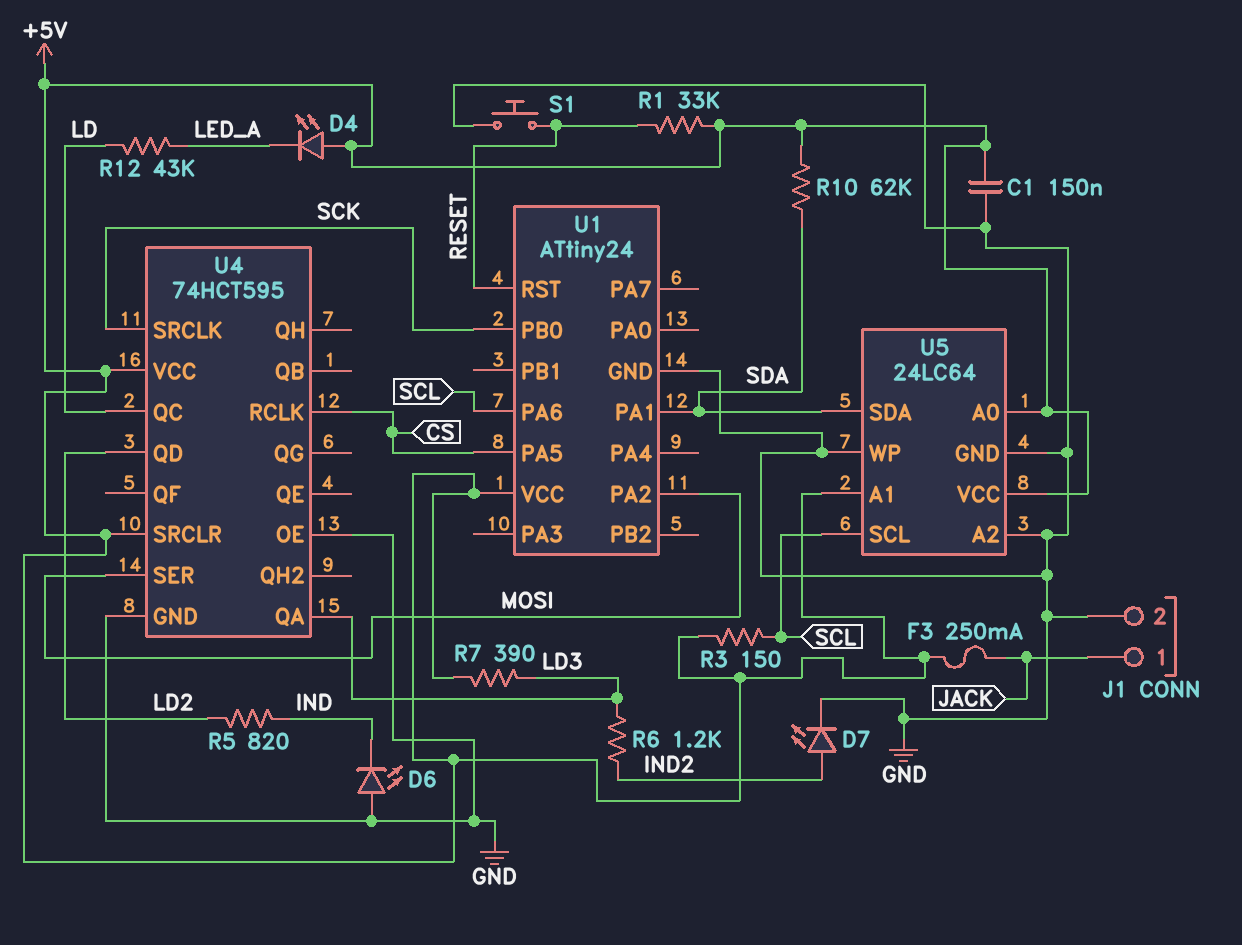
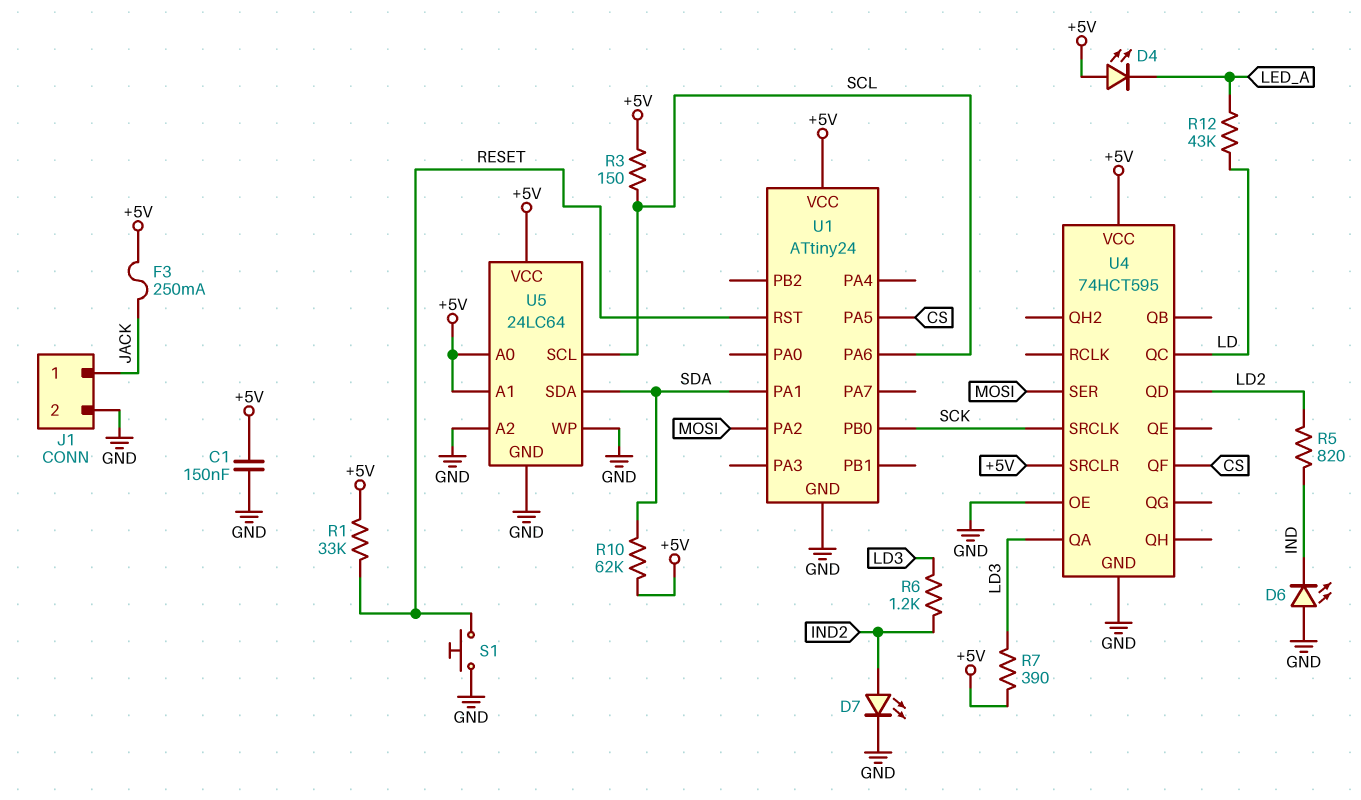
U4 pin QF: none -> CS
U4 pin RCLK: CS -> none

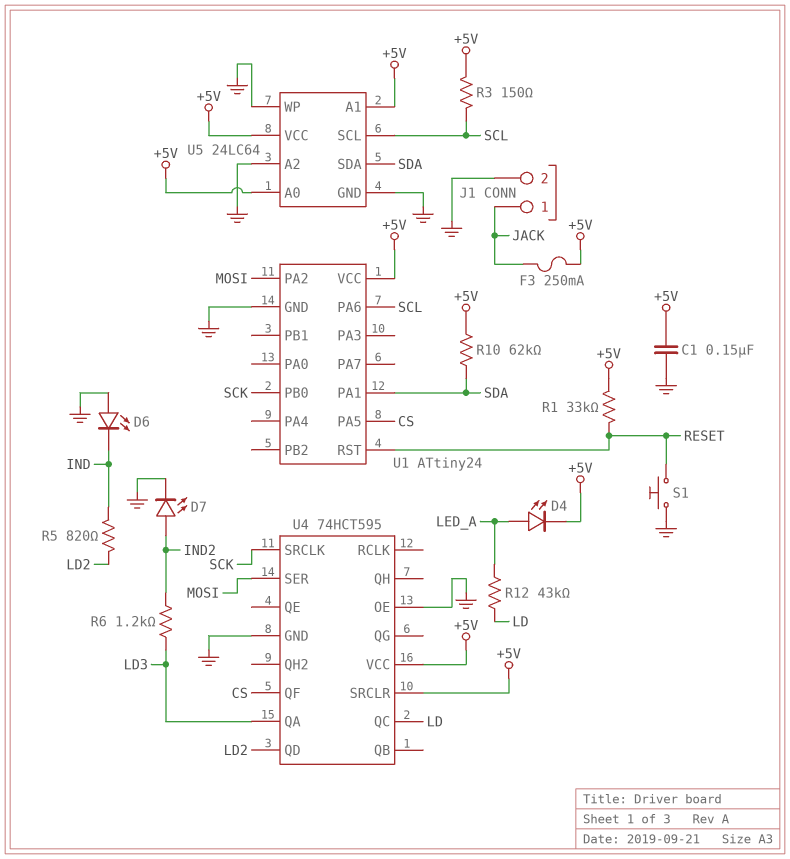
D4: LED (A +5V, K LED_A) -> LED (A LED_A, K +5V)
R7: 390 (+5V, LD3) -> none

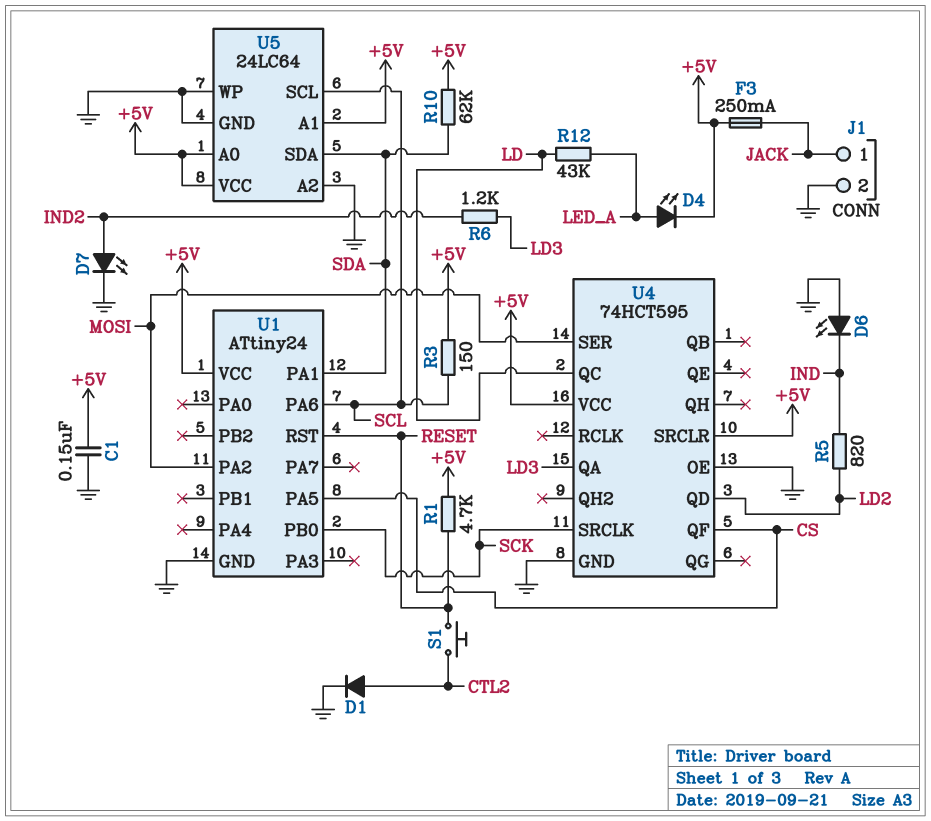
D1: none -> diode (A CTL2, K GND)
R1: 33k (+5V, RESET) -> 4.7k (+5V, RESET)
S1: button (GND, RESET) -> button (CTL2, RESET)

